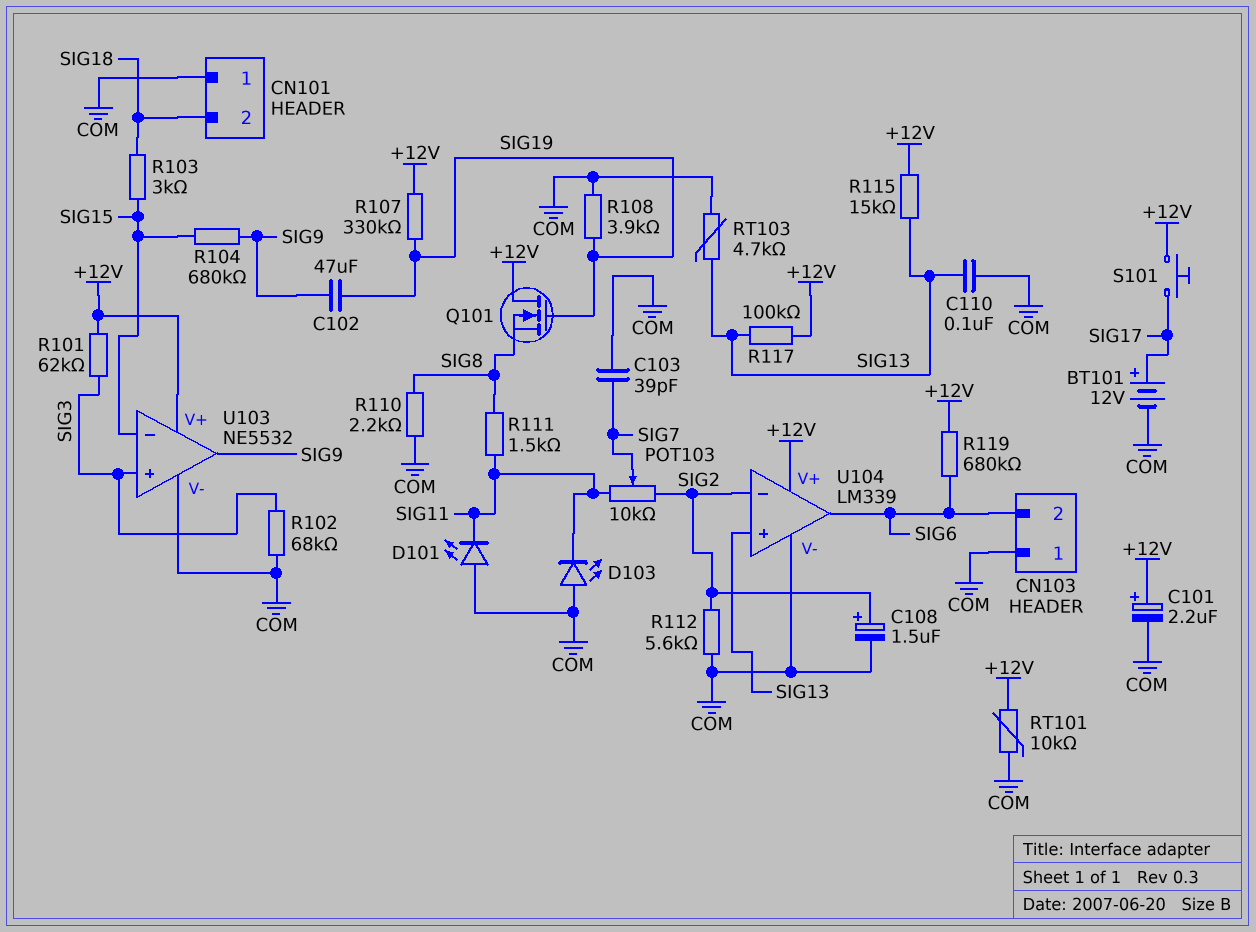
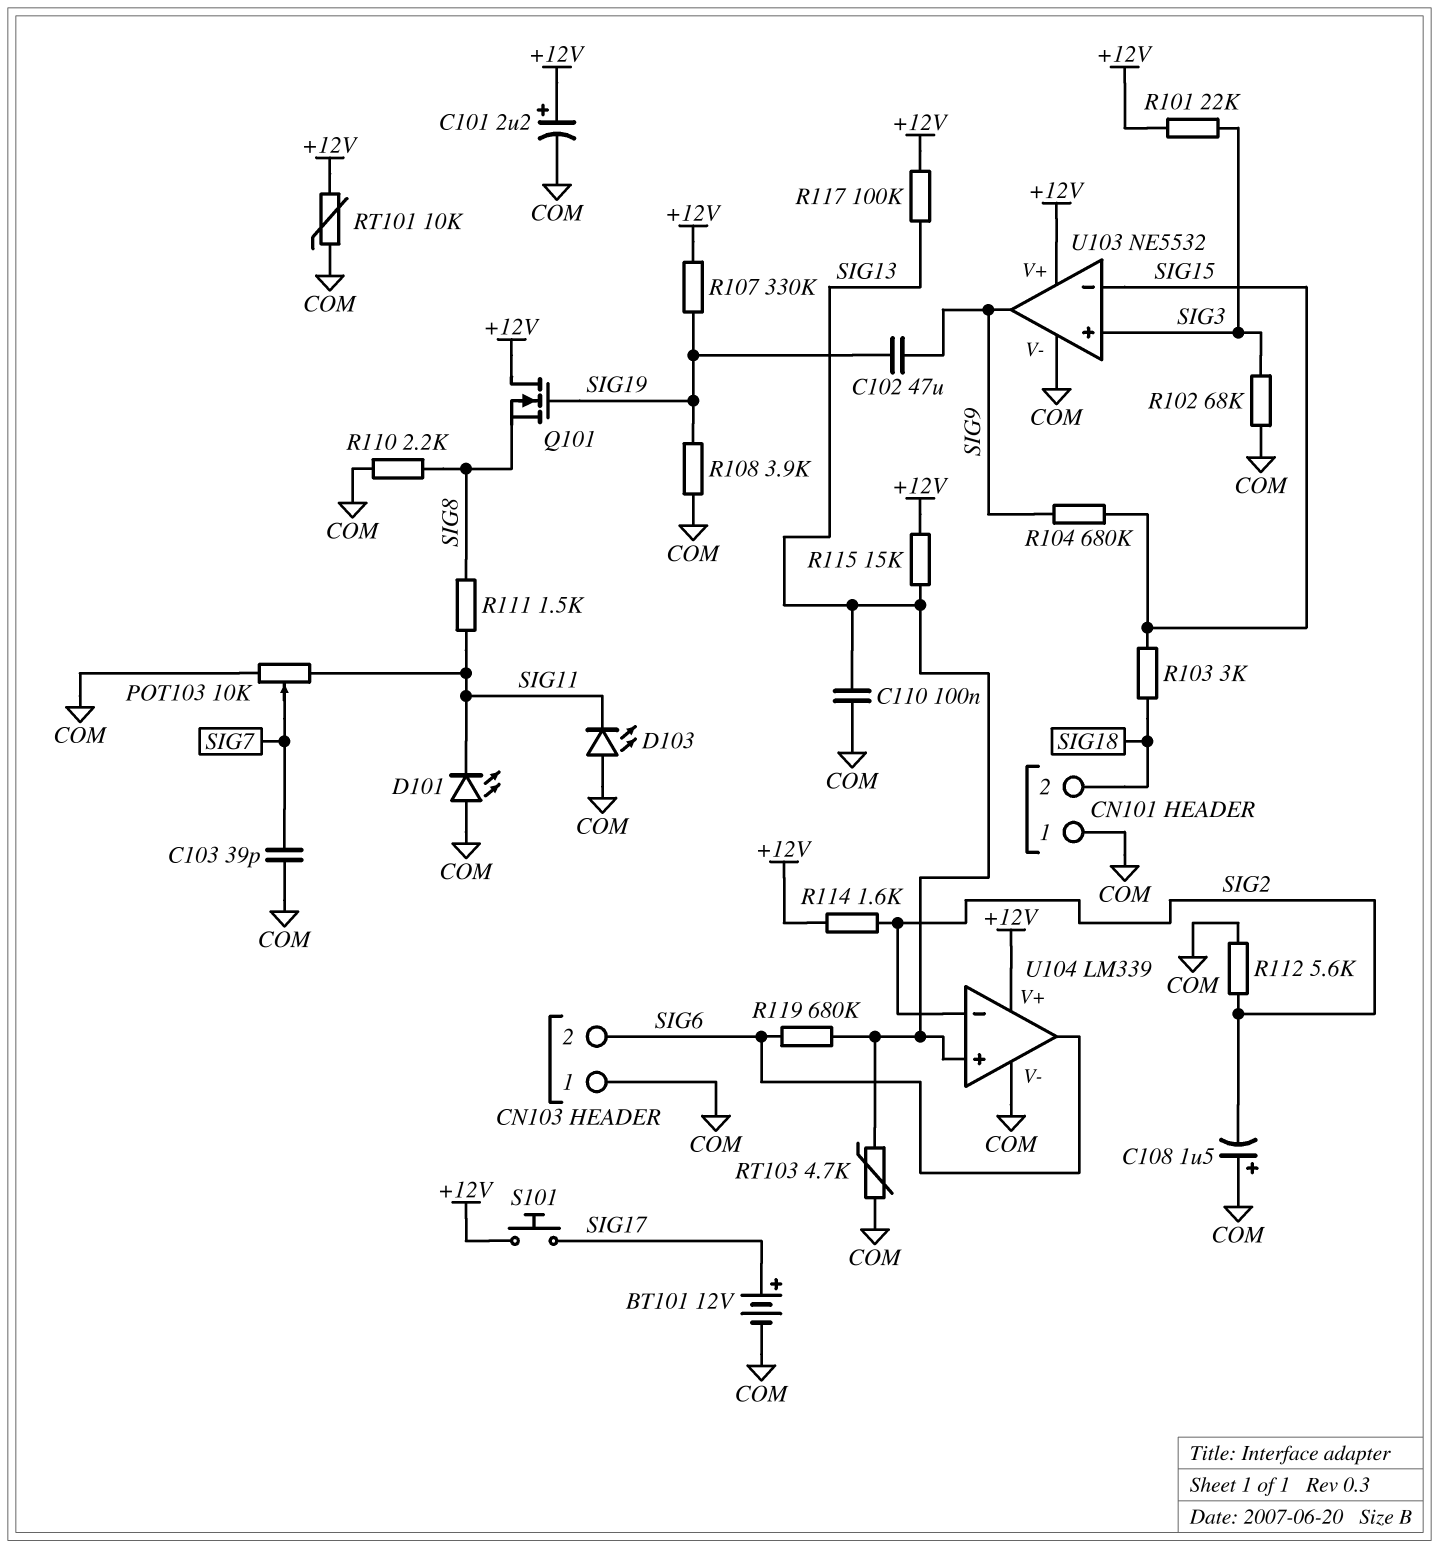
C108: 1.5uF (plus SIG2, minus COM) -> 1.5uF (plus COM, minus SIG2)
POT103: 10k (SIG2, SIG11, wiper SIG7) -> 10k (COM, SIG11, wiper SIG7)
R101: 62k (+12V, SIG3) -> 22k (+12V, SIG3)
R114: none -> 1.6k (+12V, SIG2)
R119: 680k (+12V, SIG6) -> 680k (SIG6, SIG13)

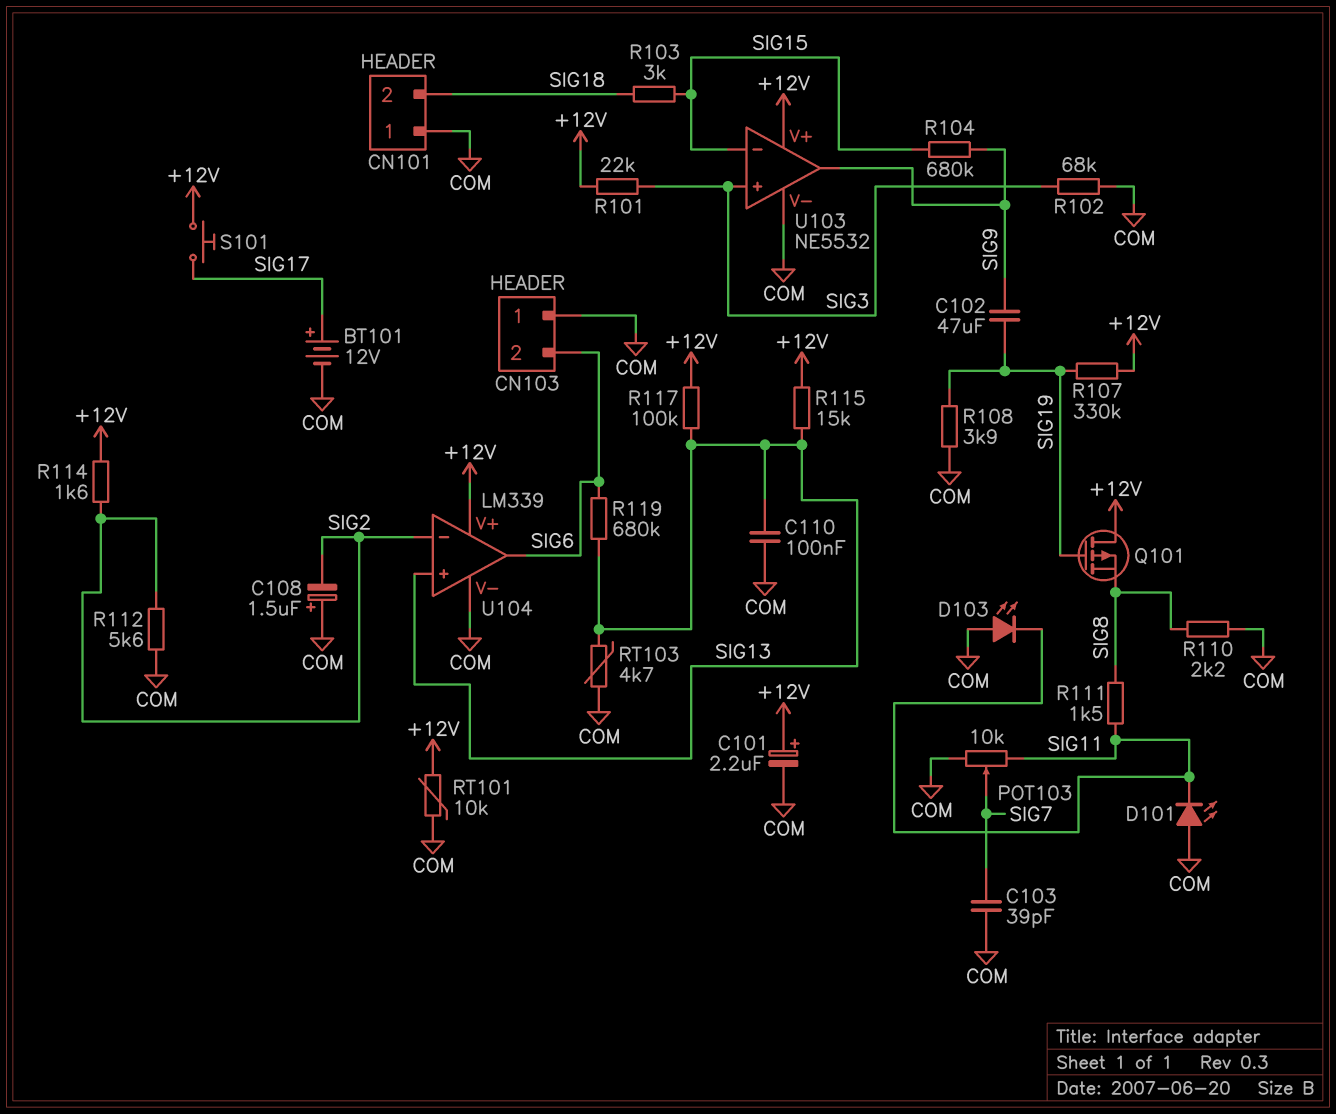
Q101: NMOS (G SIG19, D +12V, S SIG8) -> PMOS (G SIG19, D +12V, S SIG8)

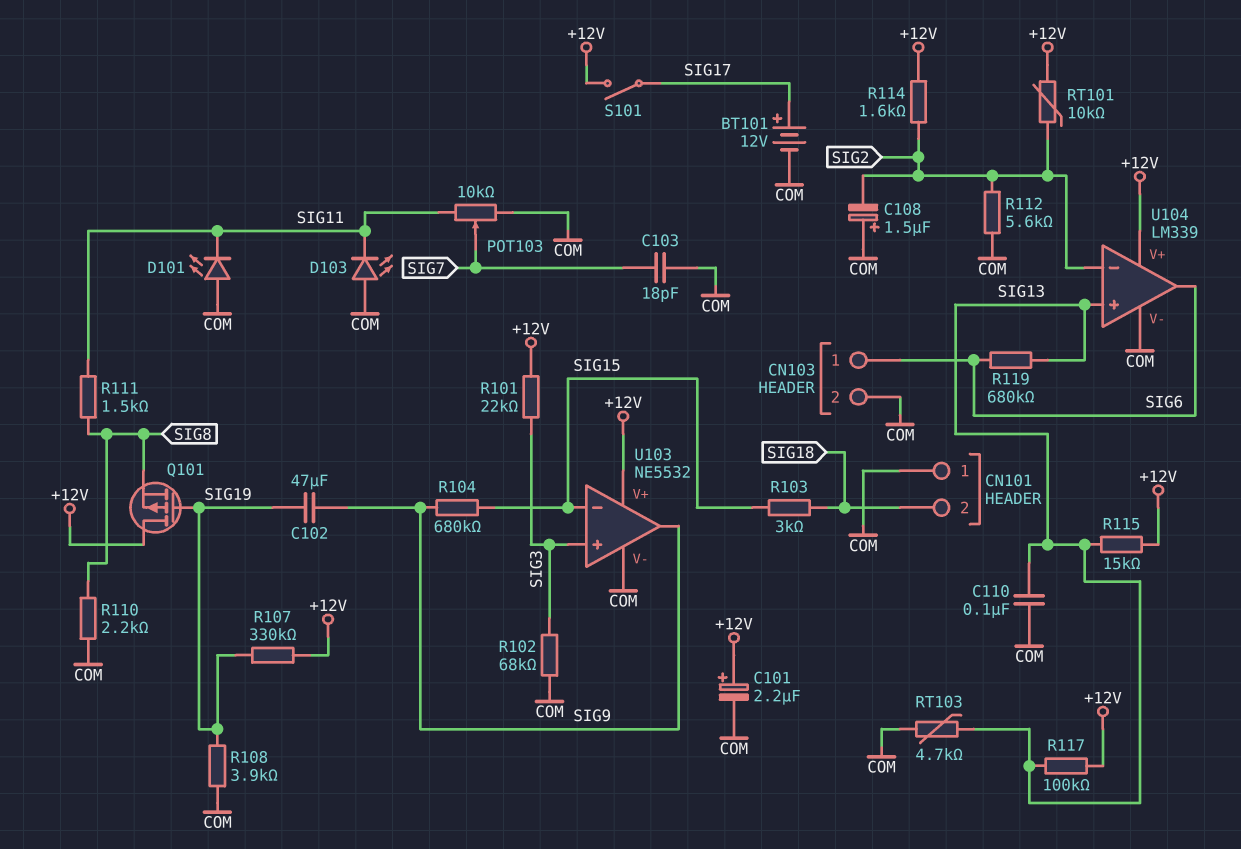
C103: 39pF (COM, SIG7) -> 18pF (COM, SIG7)
CN103 pin 1: COM -> SIG6
CN103 pin 2: SIG6 -> COM
RT101: 10k (+12V, COM) -> 10k (+12V, SIG2)
S101: button (+12V, SIG17) -> switch (+12V, SIG17)

